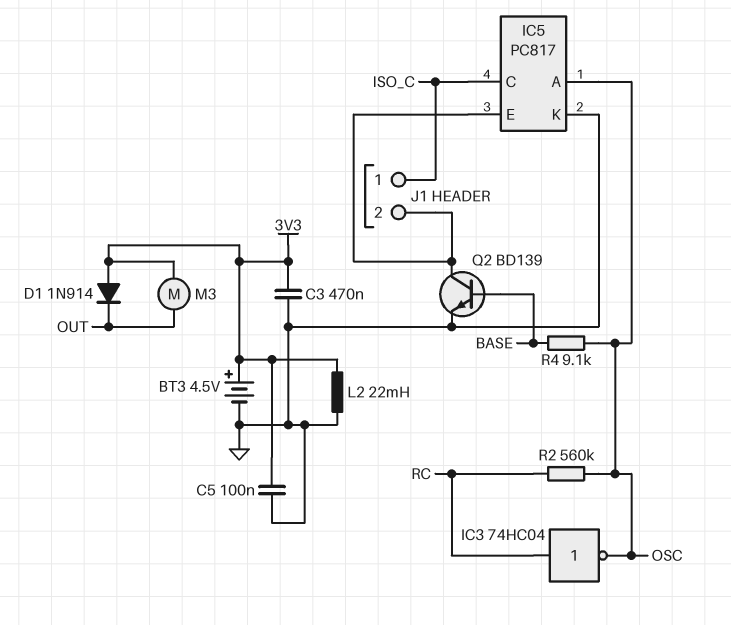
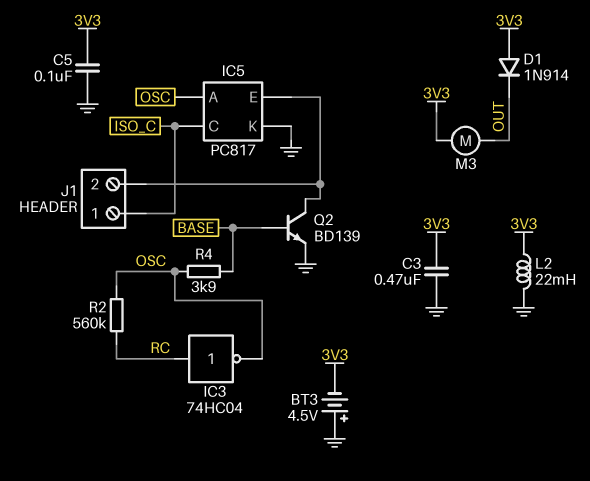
BT3: 4.5V (plus 3V3, minus GND) -> 4.5V (plus GND, minus 3V3)
R4: 9.1k (BASE, OSC) -> 3.9k (BASE, OSC)

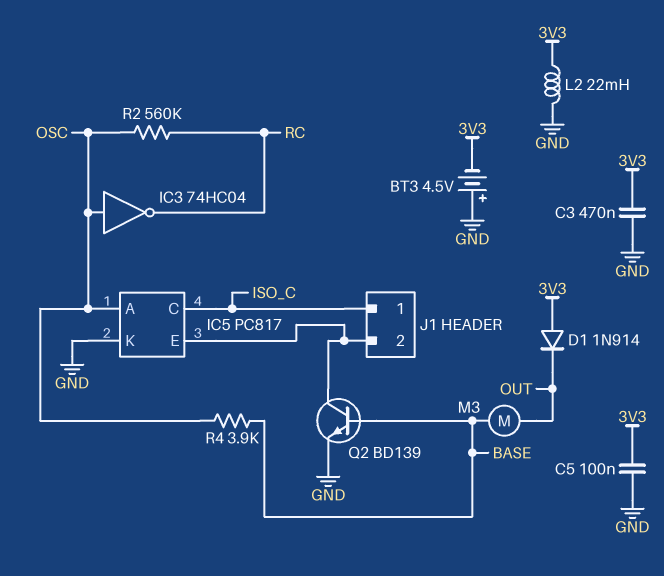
IC3: NOT 74HC04 (in RC, out OSC) -> NOT 74HC04 (in OSC, out RC)
M3: motor (3V3, OUT) -> motor (BASE, OUT)

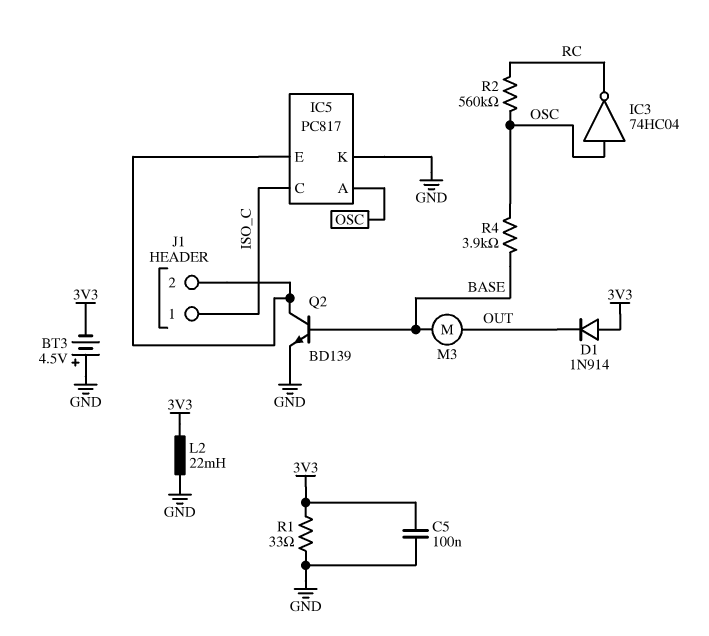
C3: 470nF (3V3, GND) -> none
R1: none -> 33 (3V3, GND)

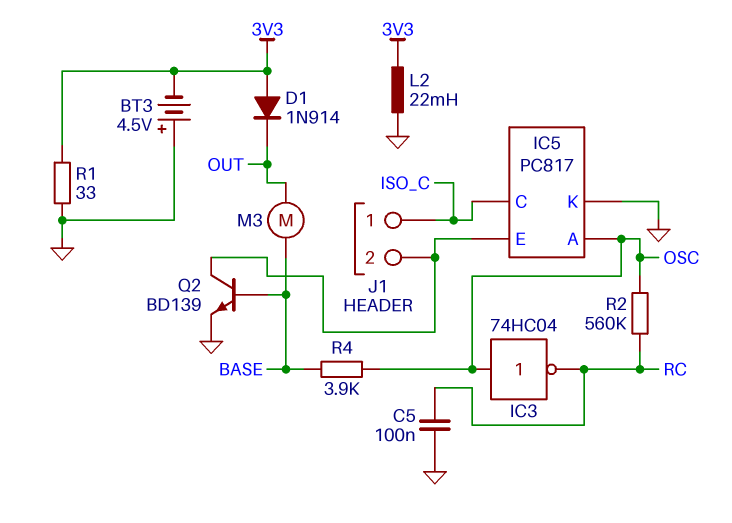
C5: 100nF (3V3, GND) -> 100nF (GND, RC)

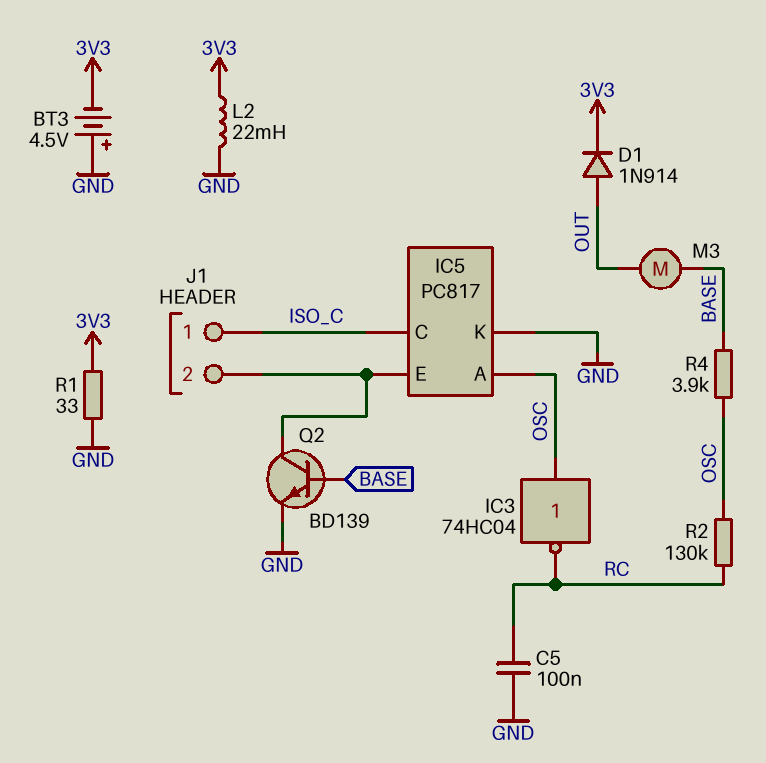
D1: diode 1N914 (A 3V3, K OUT) -> diode 1N914 (A OUT, K 3V3)
R2: 560k (OSC, RC) -> 130k (OSC, RC)

